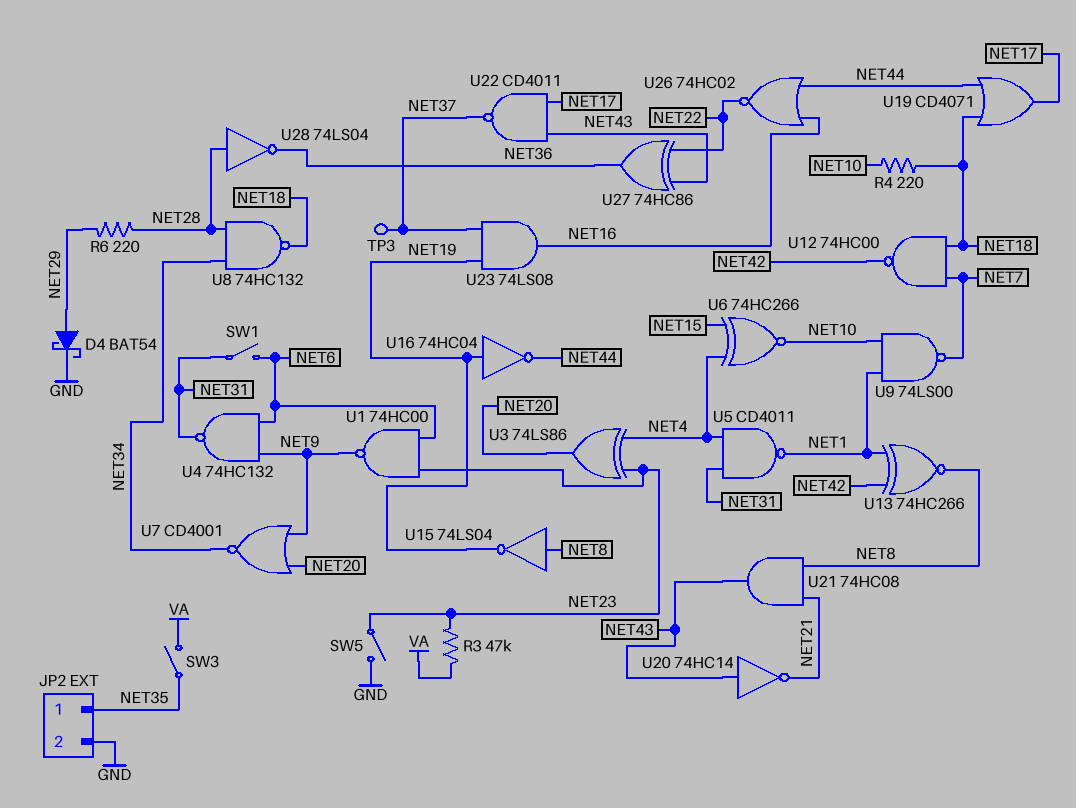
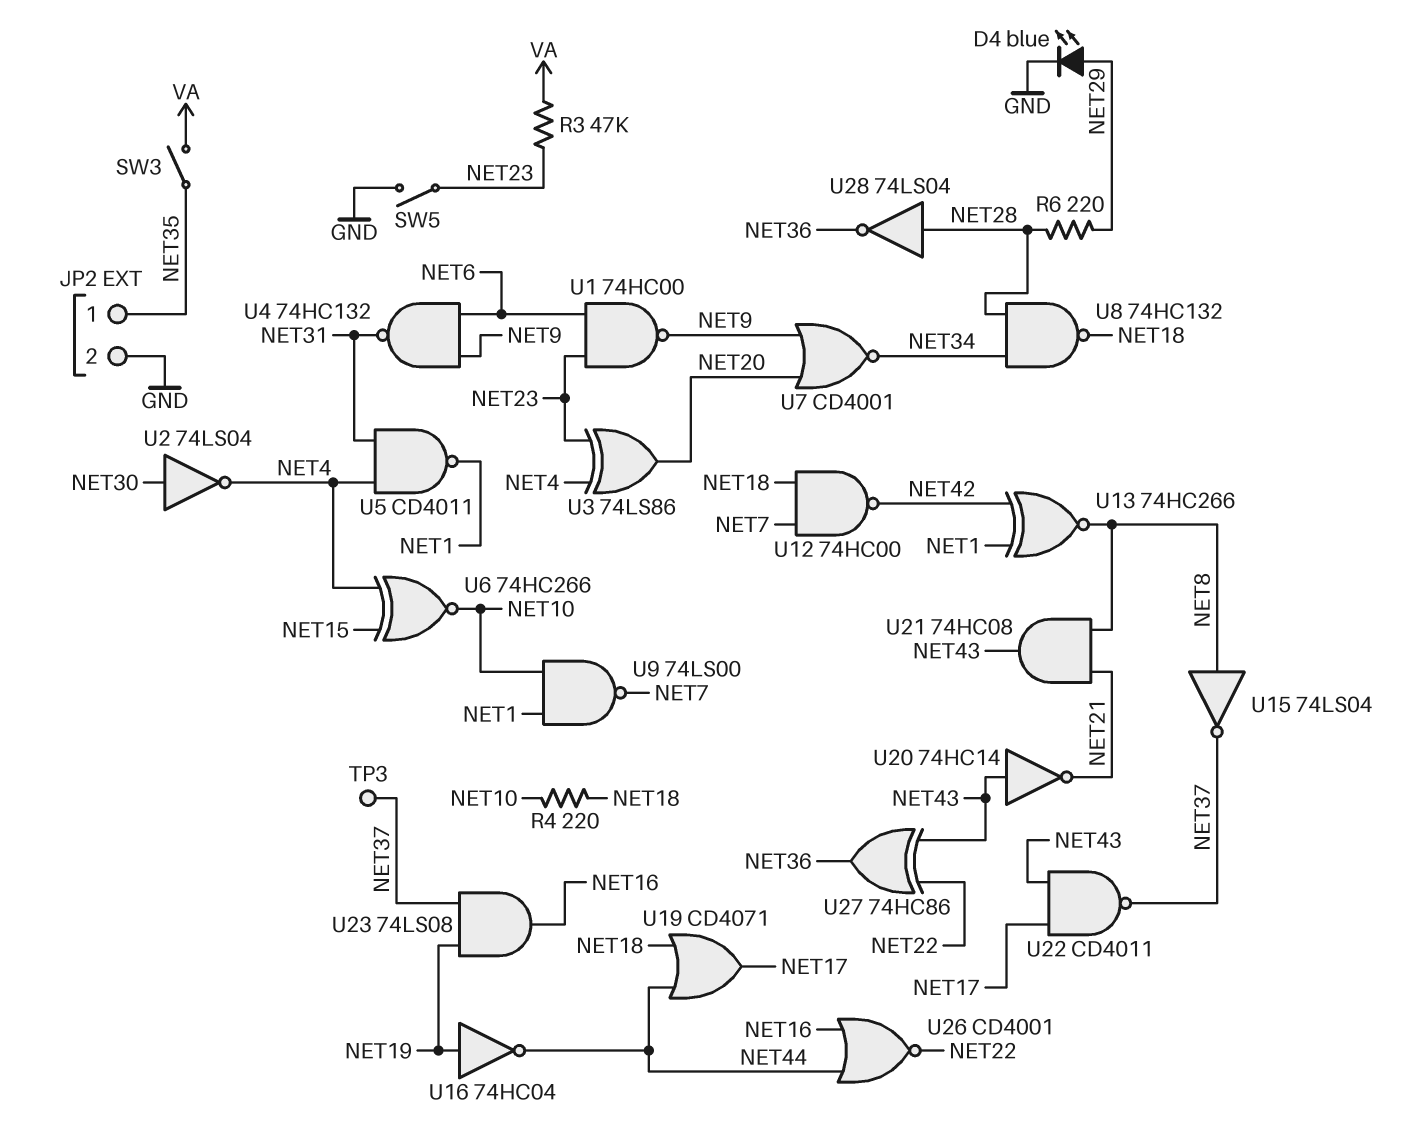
D4: schottky BAT54 (A NET29, K GND) -> LED blue (A NET29, K GND)
SW1: switch (NET6, NET31) -> none
U2: none -> NOT 74LS04 (in NET30, out NET4)
U15: NOT 74LS04 (in NET8, out NET19) -> NOT 74LS04 (in NET8, out NET37)
U26: NOR 74HC02 (in NET16, in NET44, out NET22) -> NOR CD4001 (in NET16, in NET44, out NET22)

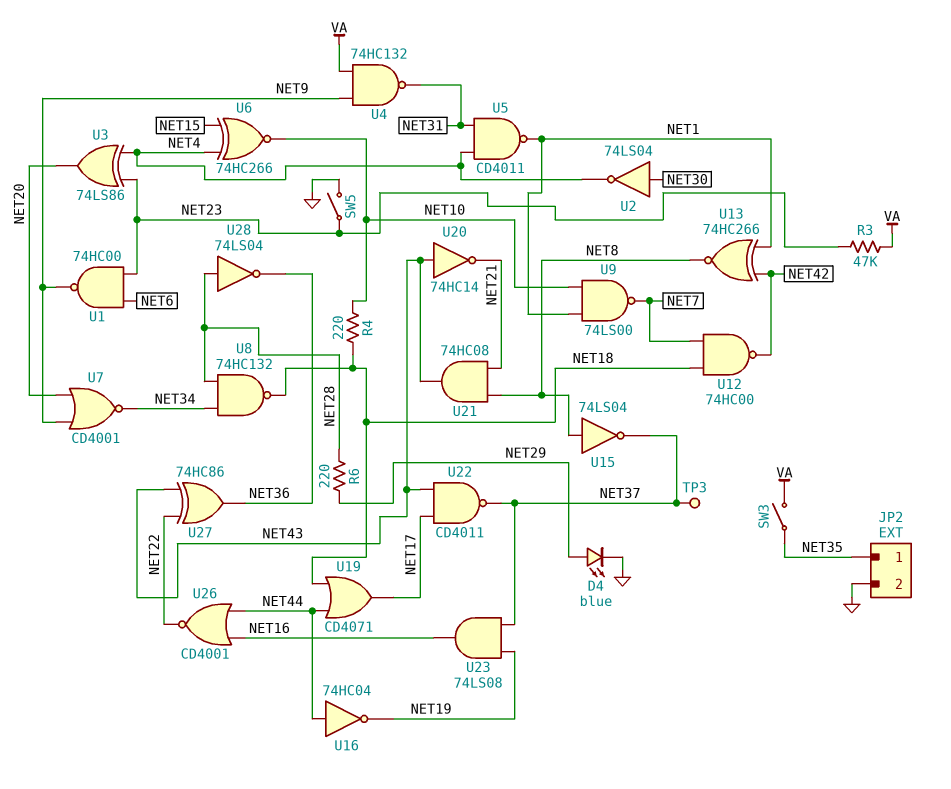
U4: NAND 74HC132 (in NET6, in NET9, out NET31) -> NAND 74HC132 (in NET9, in VA, out NET31)
U16: NOT 74HC04 (in NET19, out NET44) -> NOT 74HC04 (in NET44, out NET19)

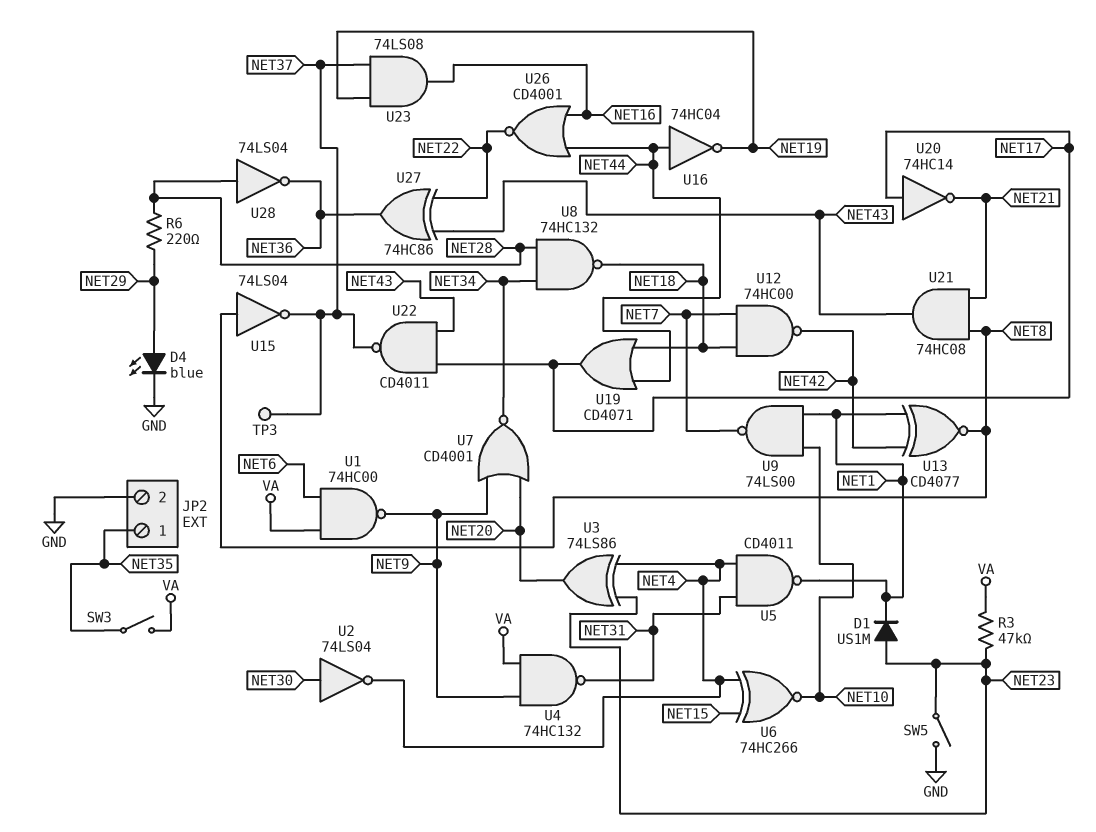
D1: none -> diode US1M (A NET23, K NET1)
R4: 220 (NET10, NET18) -> none
U1: NAND 74HC00 (in NET6, in NET23, out NET9) -> NAND 74HC00 (in NET6, in VA, out NET9)
U13: XNOR 74HC266 (in NET1, in NET42, out NET8) -> XNOR CD4077 (in NET1, in NET42, out NET8)
U20: NOT 74HC14 (in NET43, out NET21) -> NOT 74HC14 (in NET17, out NET21)

